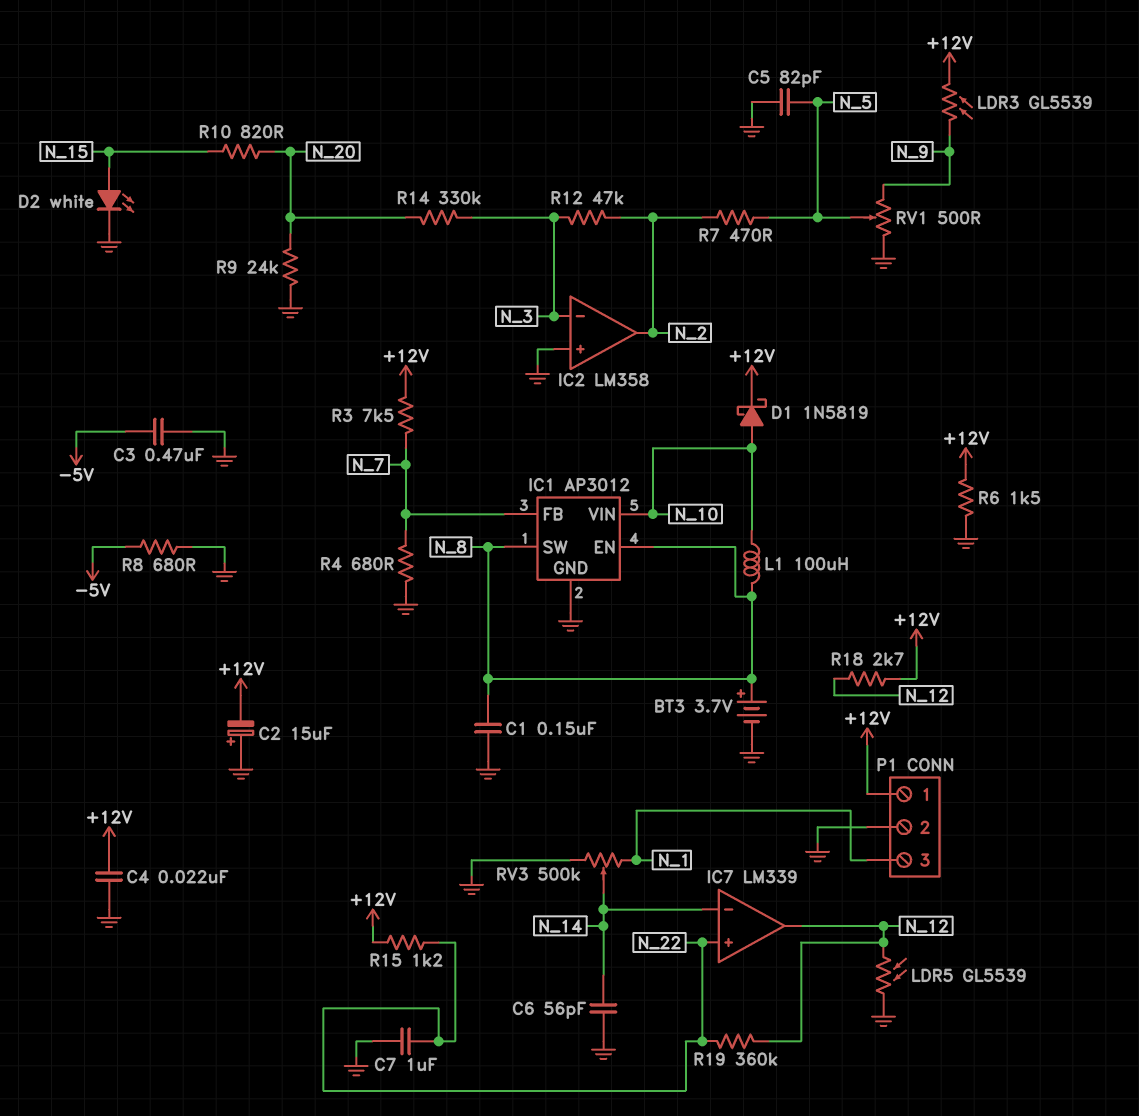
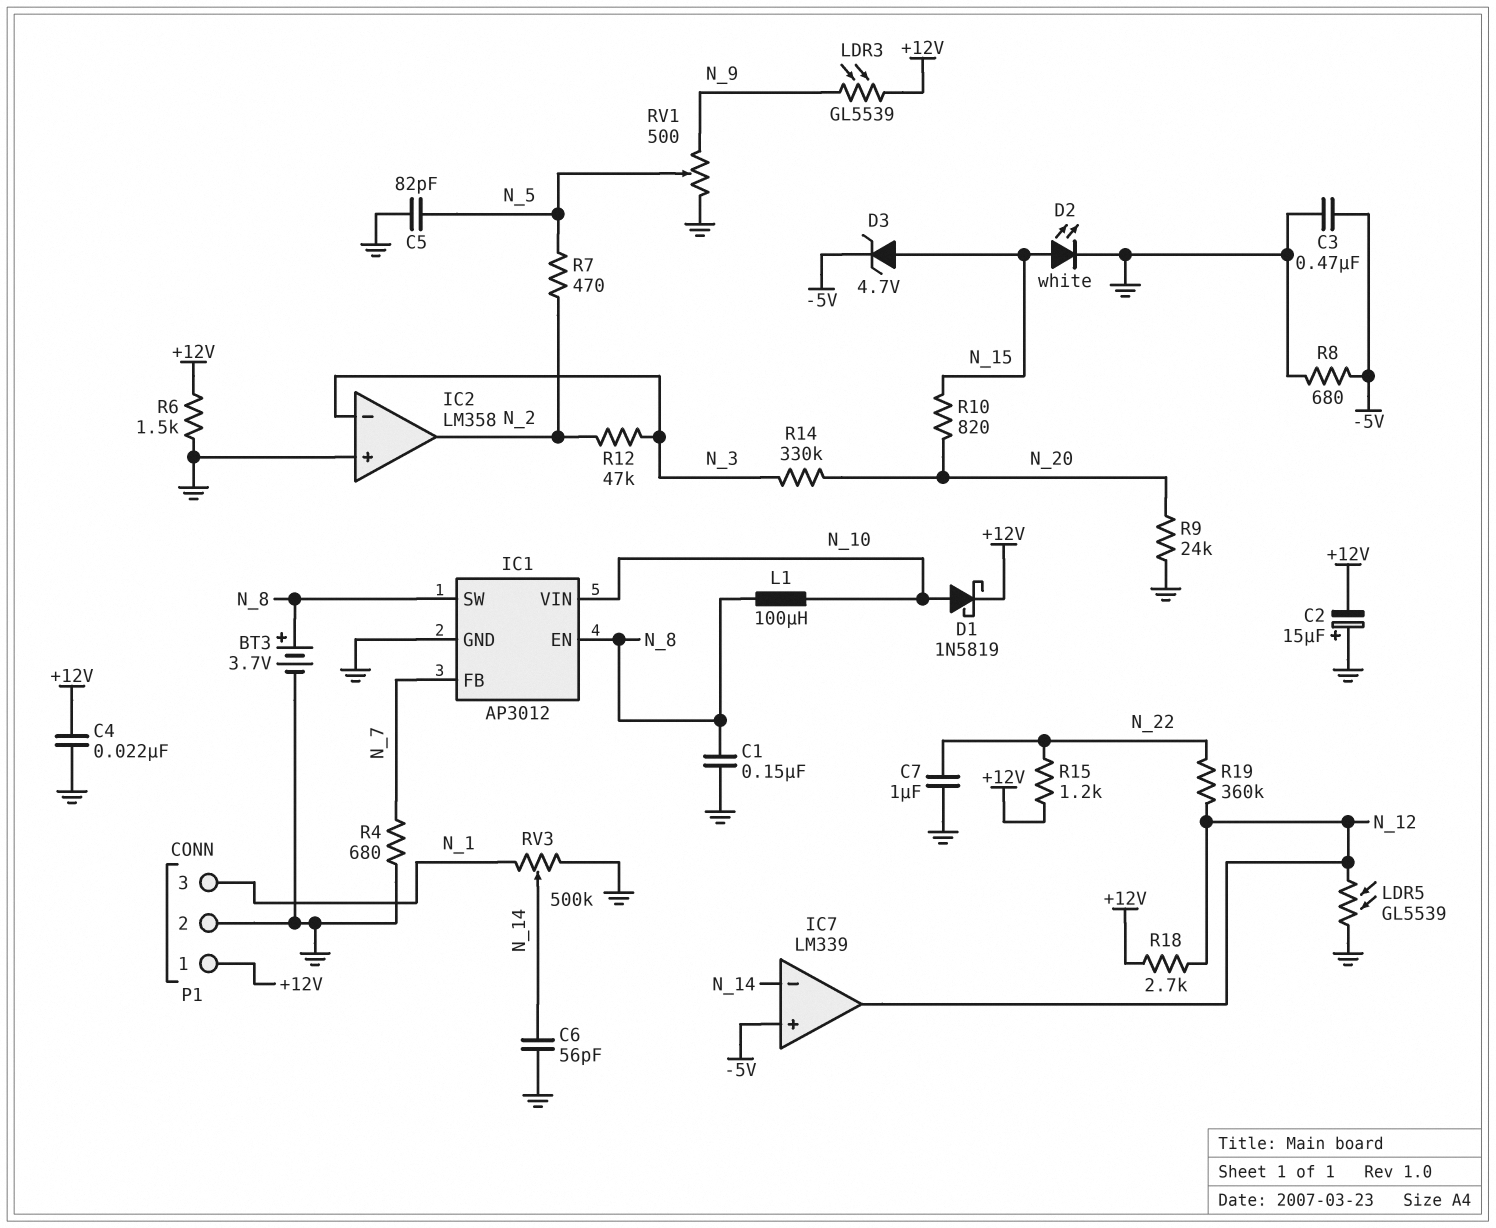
D3: none -> zener 4.7V (A N_15, K -5V)
IC7 pin in+: N_22 -> -5V
R3: 7.5k (+12V, N_7) -> none

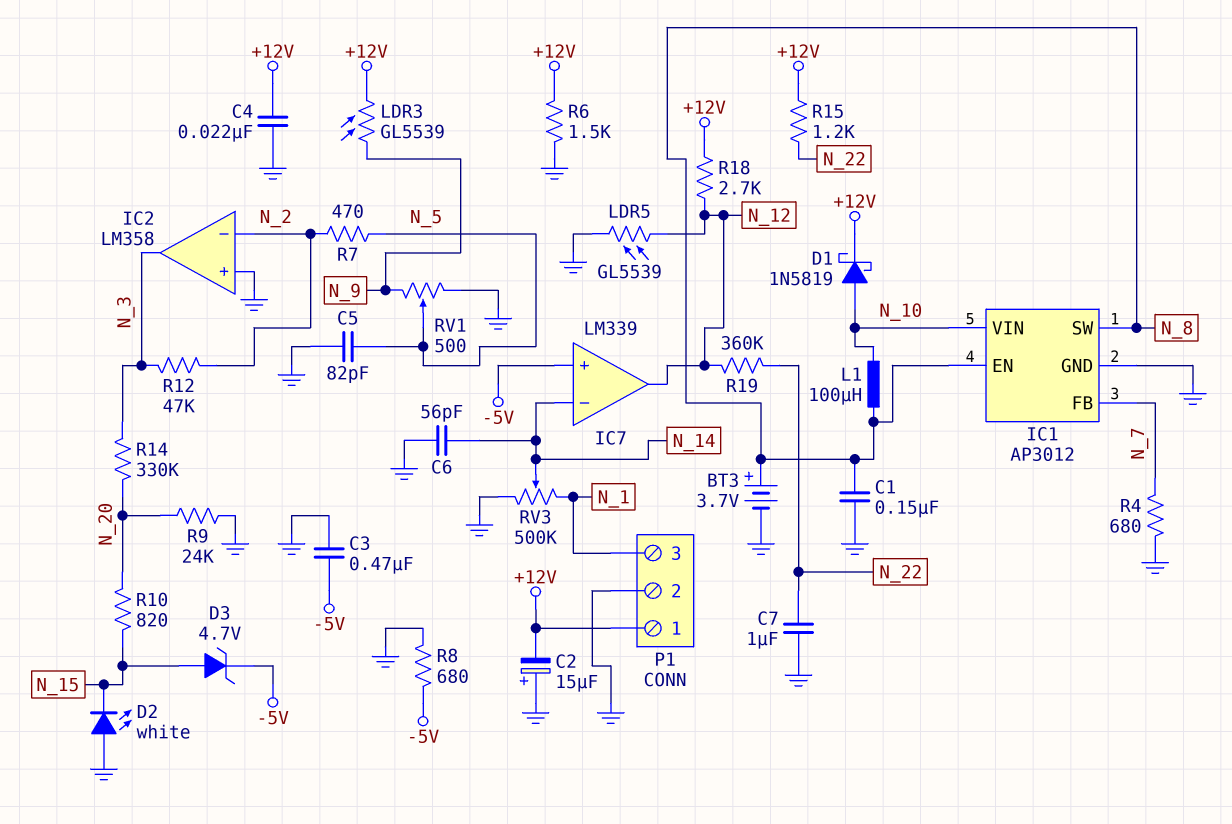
D2: LED white (A N_15, K GND) -> LED white (A GND, K N_15)
IC2 pin in-: N_3 -> N_2
IC2 pin out: N_2 -> N_3

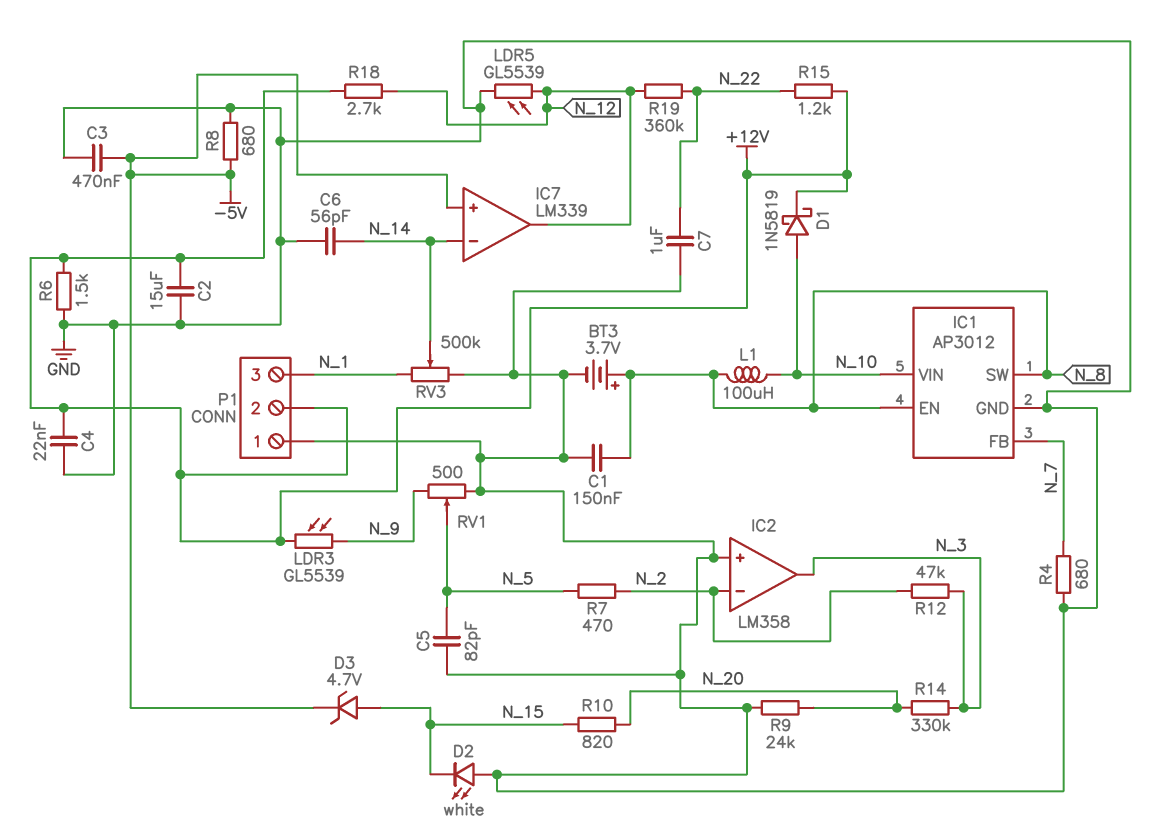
C2: 15uF (plus GND, minus +12V) -> 15uF (+12V, GND)
P1 pin 1: +12V -> GND
P1 pin 2: GND -> +12V

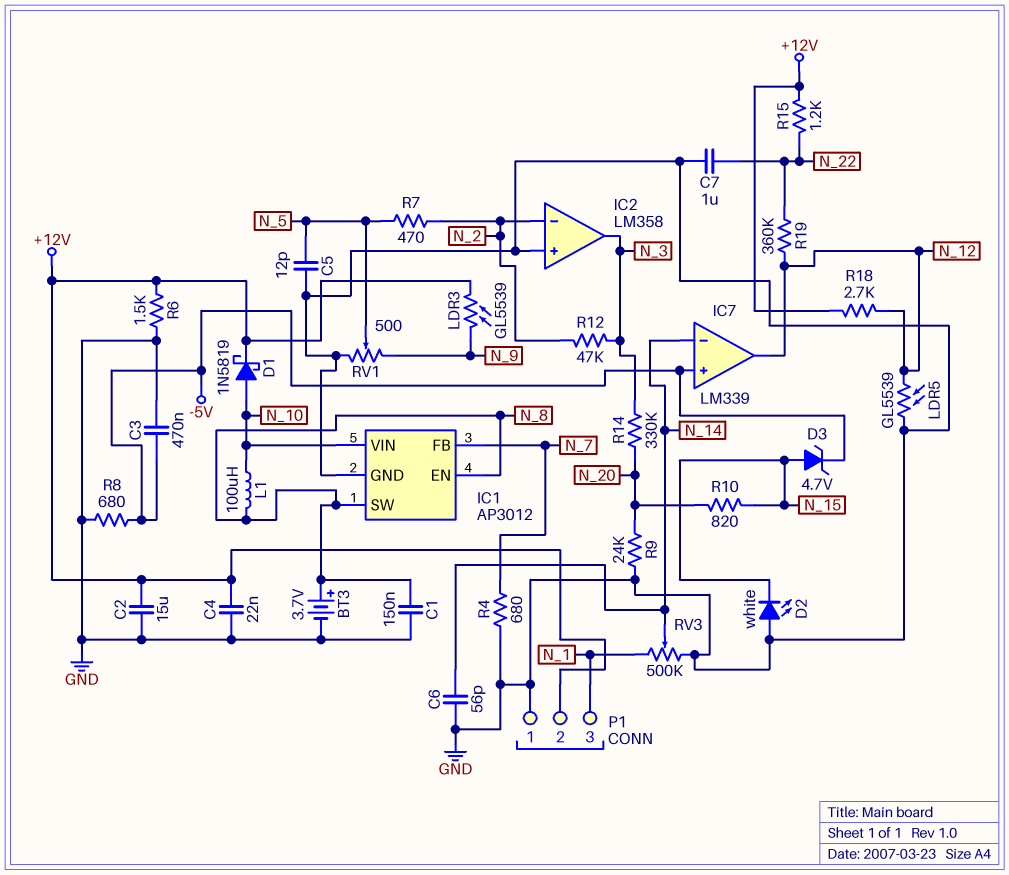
C5: 82pF (GND, N_5) -> 12pF (GND, N_5)

